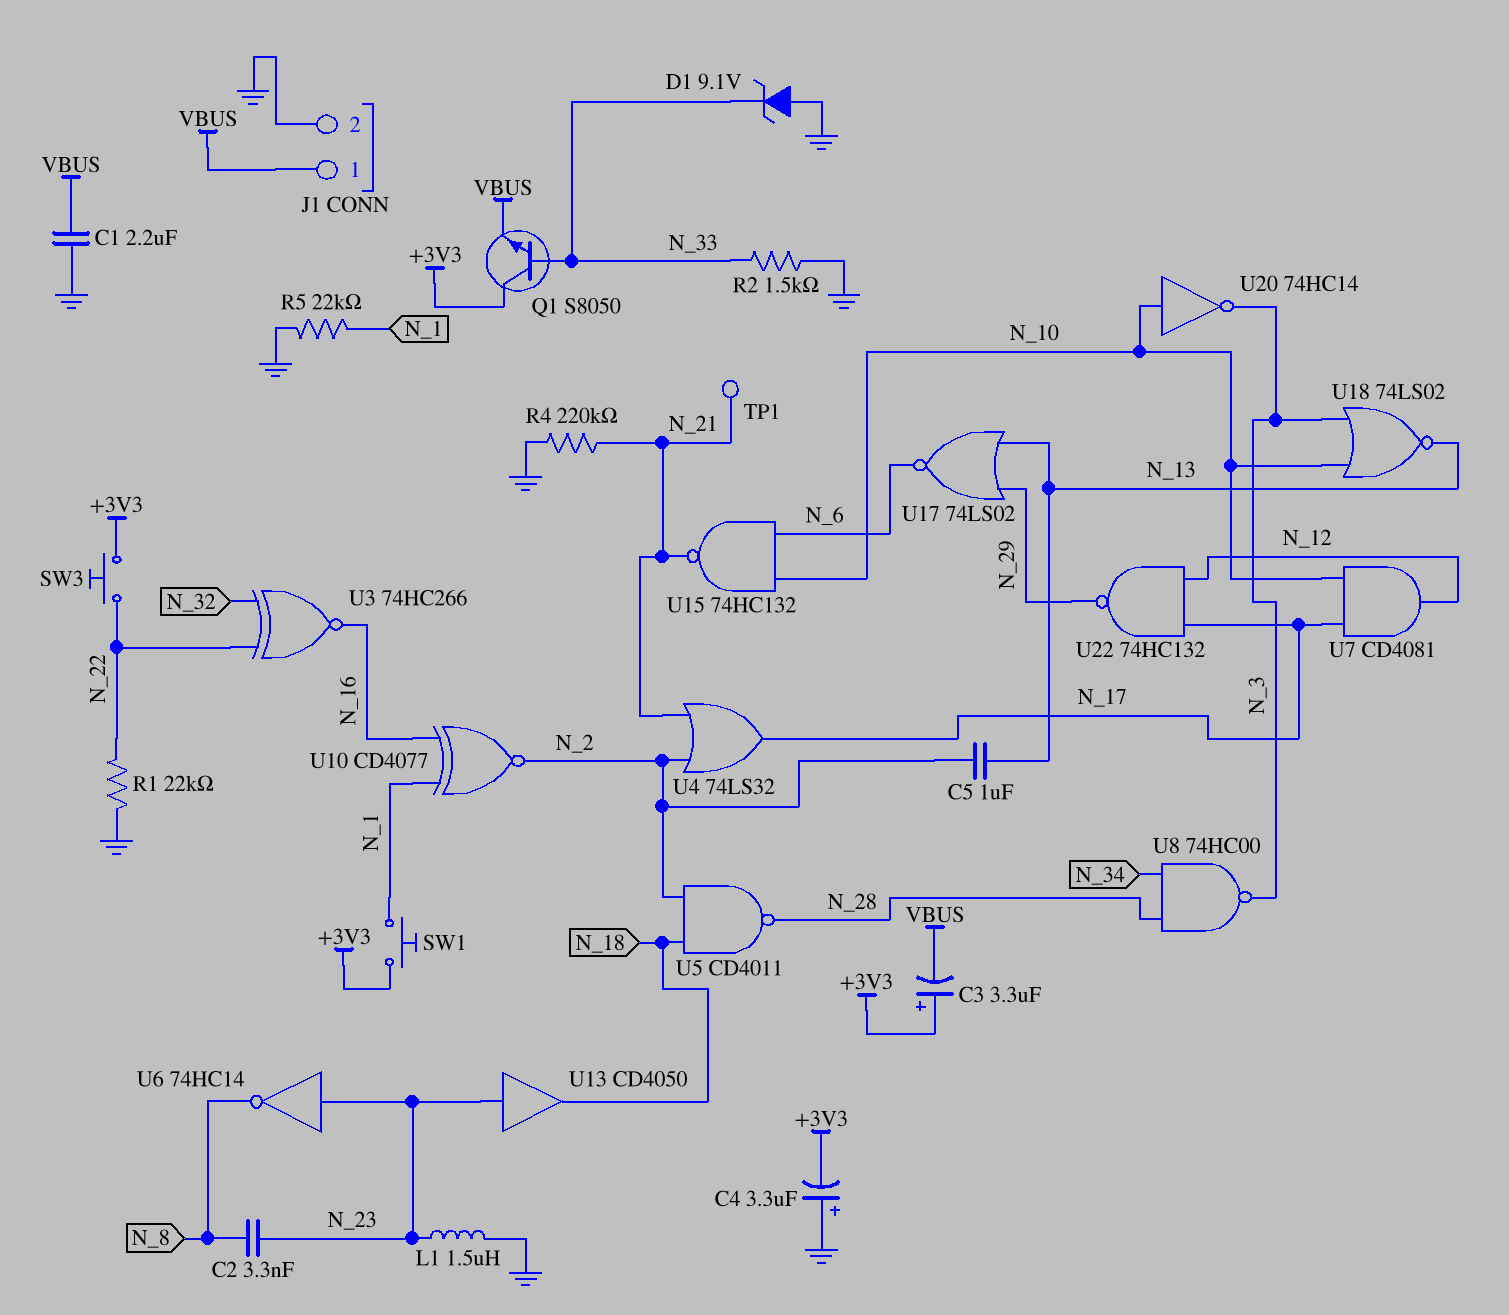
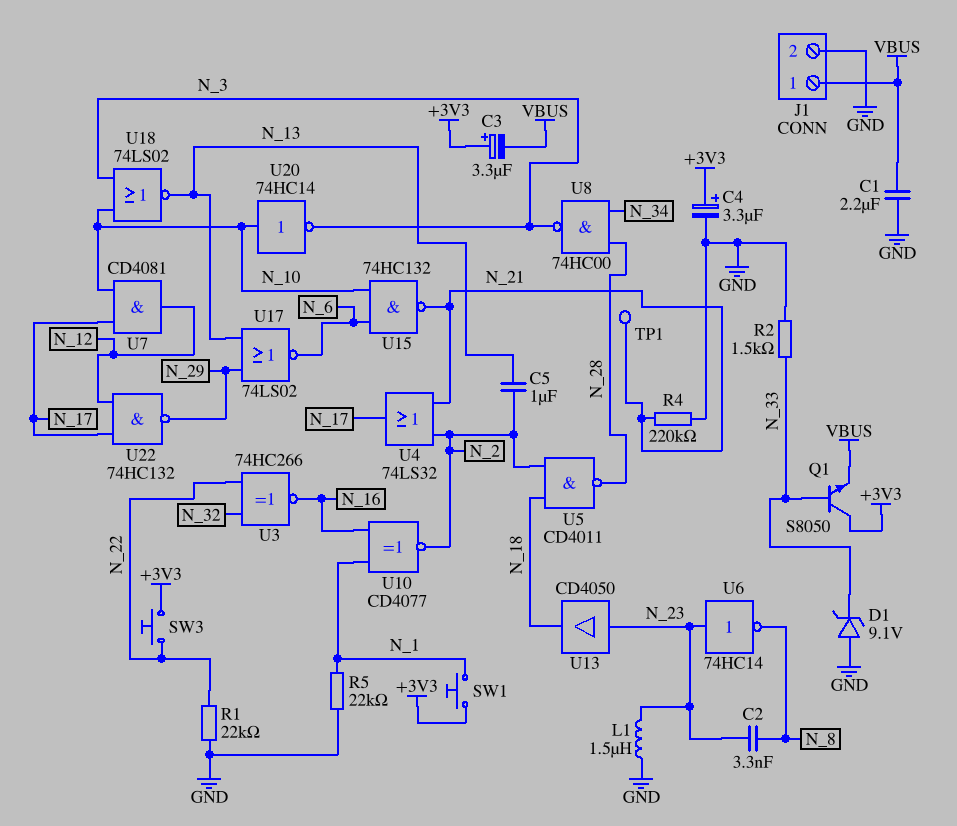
C4: 3.3uF (plus GND, minus +3V3) -> 3.3uF (plus +3V3, minus GND)

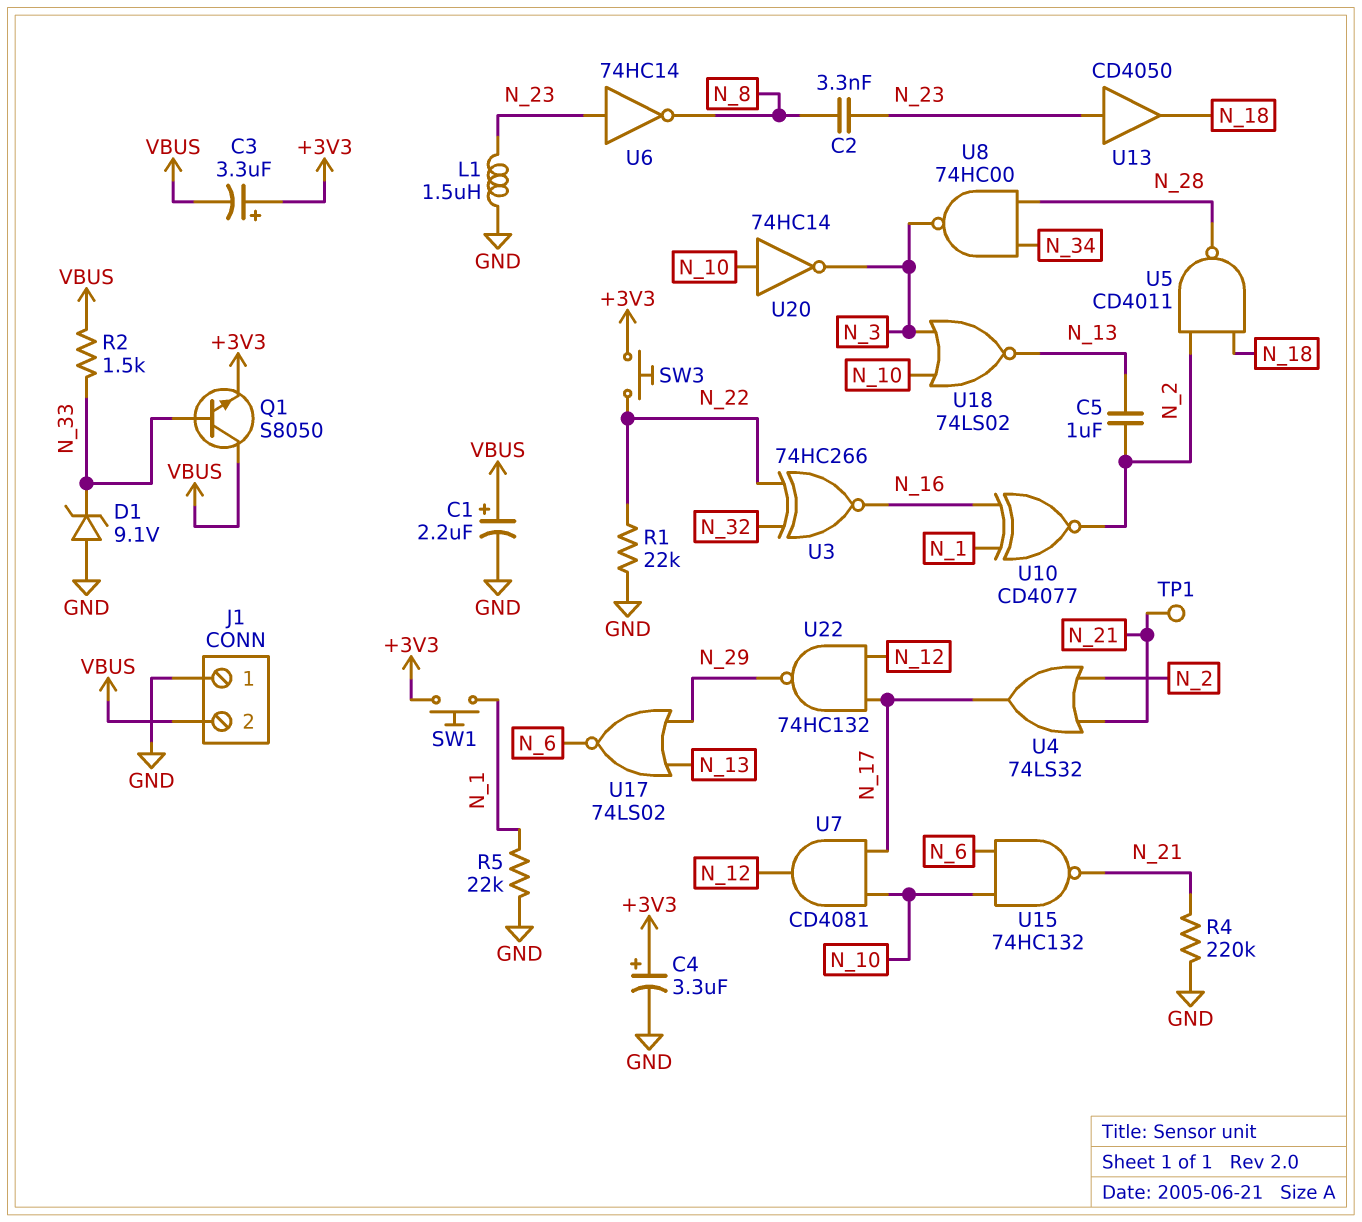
C1: 2.2uF (GND, VBUS) -> 2.2uF (plus VBUS, minus GND)
J1 pin 1: VBUS -> GND
J1 pin 2: GND -> VBUS
Q1: NPN S8050 (B N_33, C +3V3, E VBUS) -> NPN S8050 (B N_33, C VBUS, E +3V3)
R2: 1.5k (GND, N_33) -> 1.5k (N_33, VBUS)

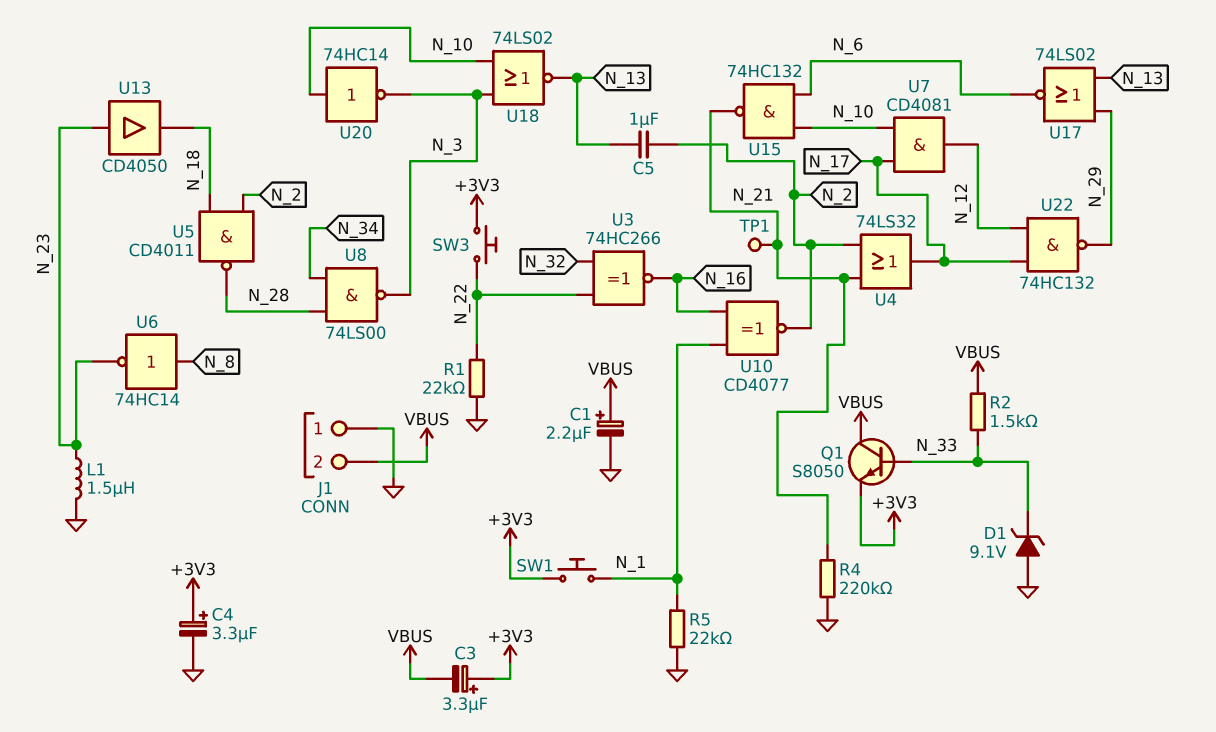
C2: 3.3nF (N_8, N_23) -> none
U6: NOT 74HC14 (in N_23, out N_8) -> NOT 74HC14 (in N_8, out N_23)
U8: NAND 74HC00 (in N_28, in N_34, out N_3) -> NAND 74LS00 (in N_28, in N_34, out N_3)

